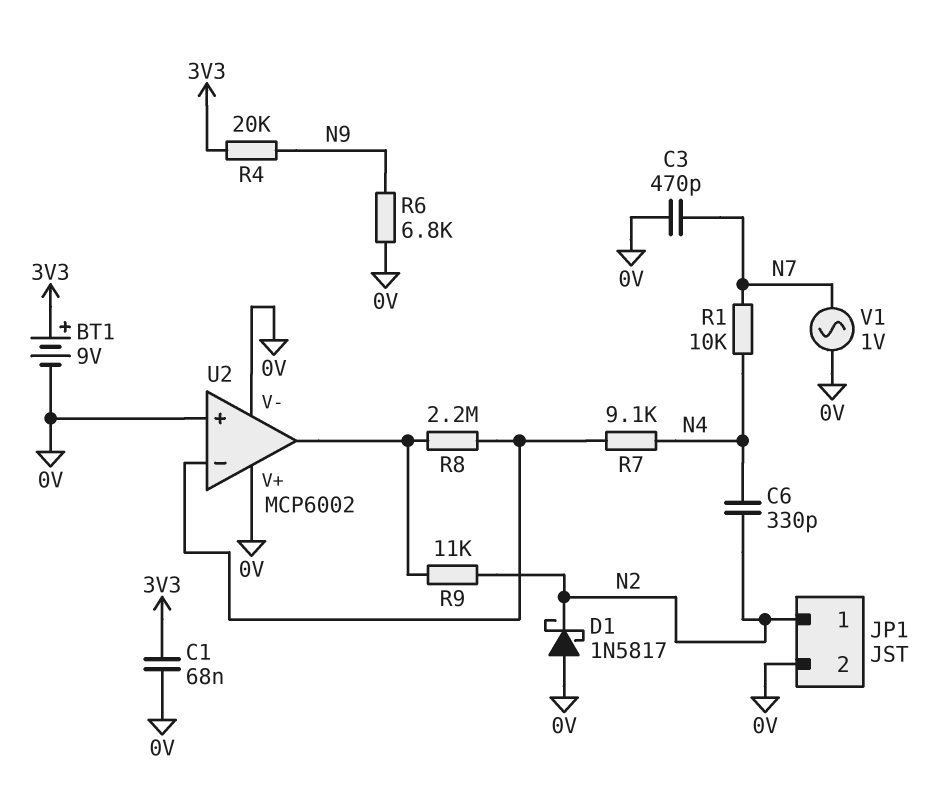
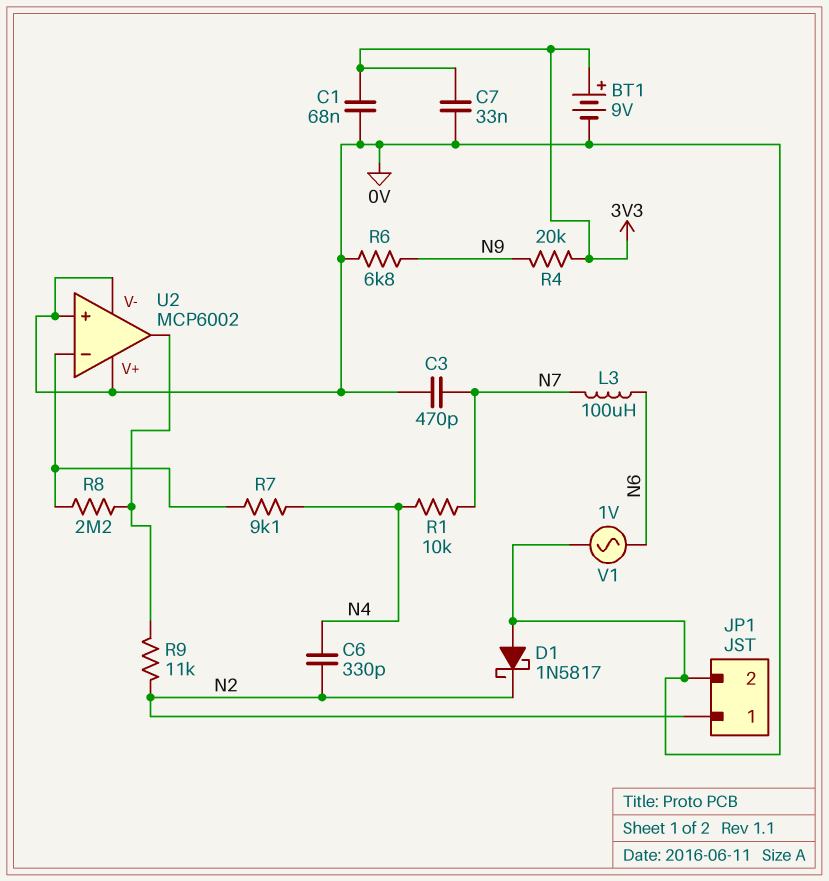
C7: none -> 33nF (0V, 3V3)
L3: none -> 100uH (N6, N7)
V1: AC 1V (0V, N7) -> AC 1V (0V, N6)

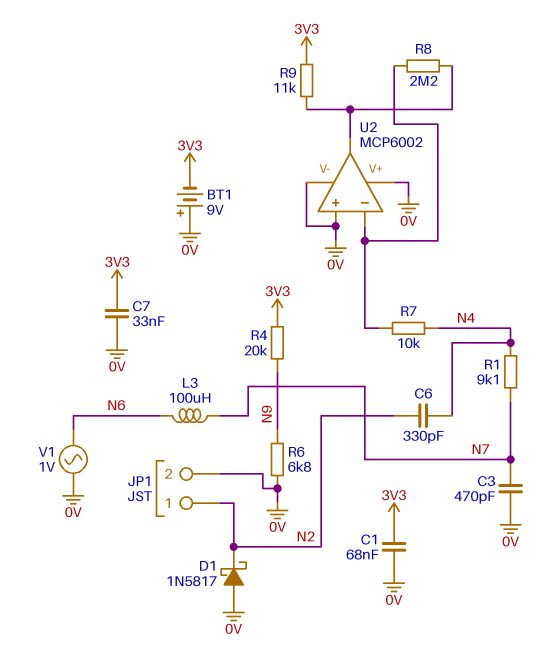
BT1: 9V (plus 3V3, minus 0V) -> 9V (plus 0V, minus 3V3)
R1: 10k (N4, N7) -> 9.1k (N4, N7)
R7: 9.1k (N4, U2/in-) -> 10k (N4, U2/in-)
R9: 11k (N2, U2/out) -> 11k (3V3, U2/out)

